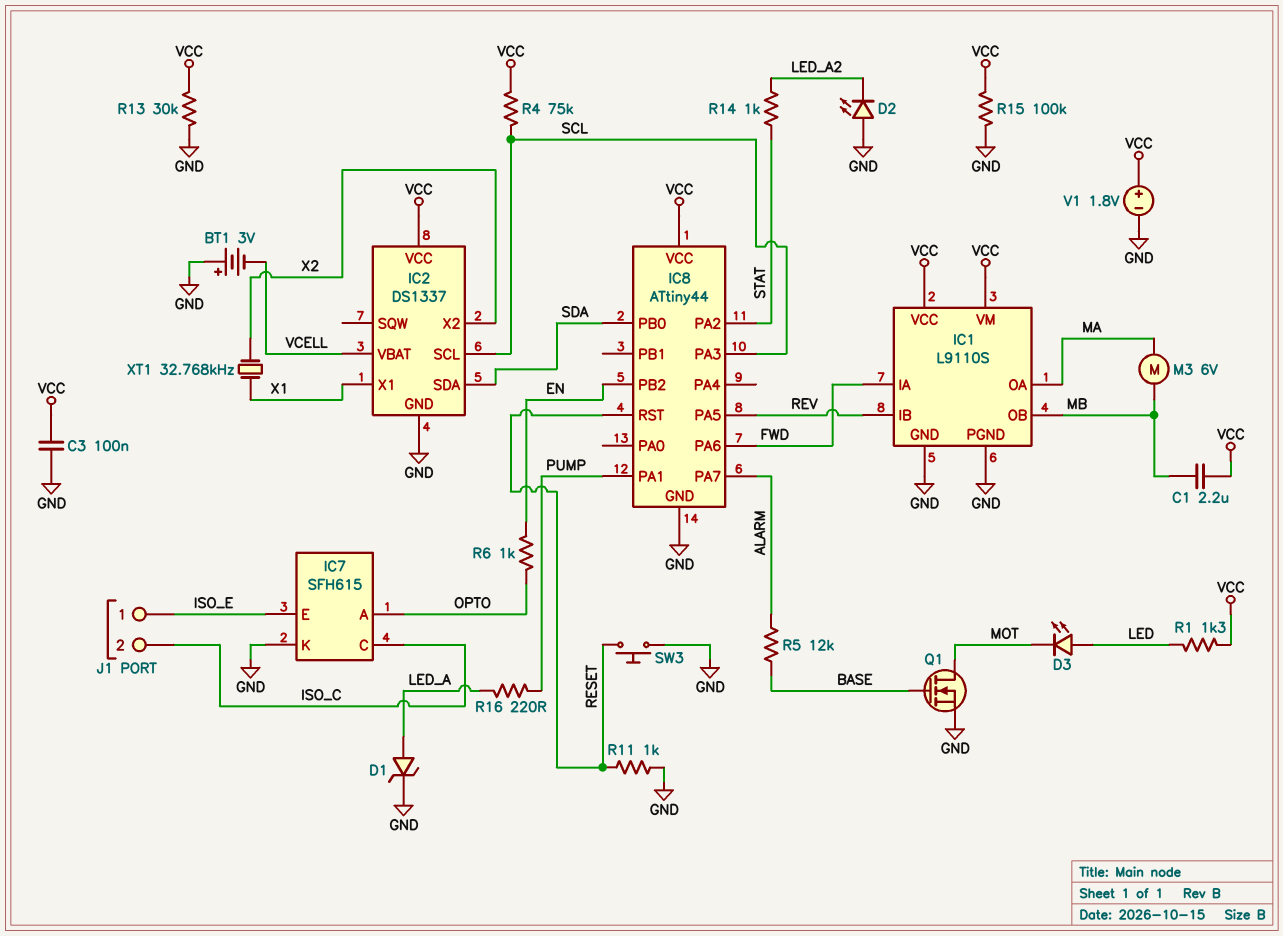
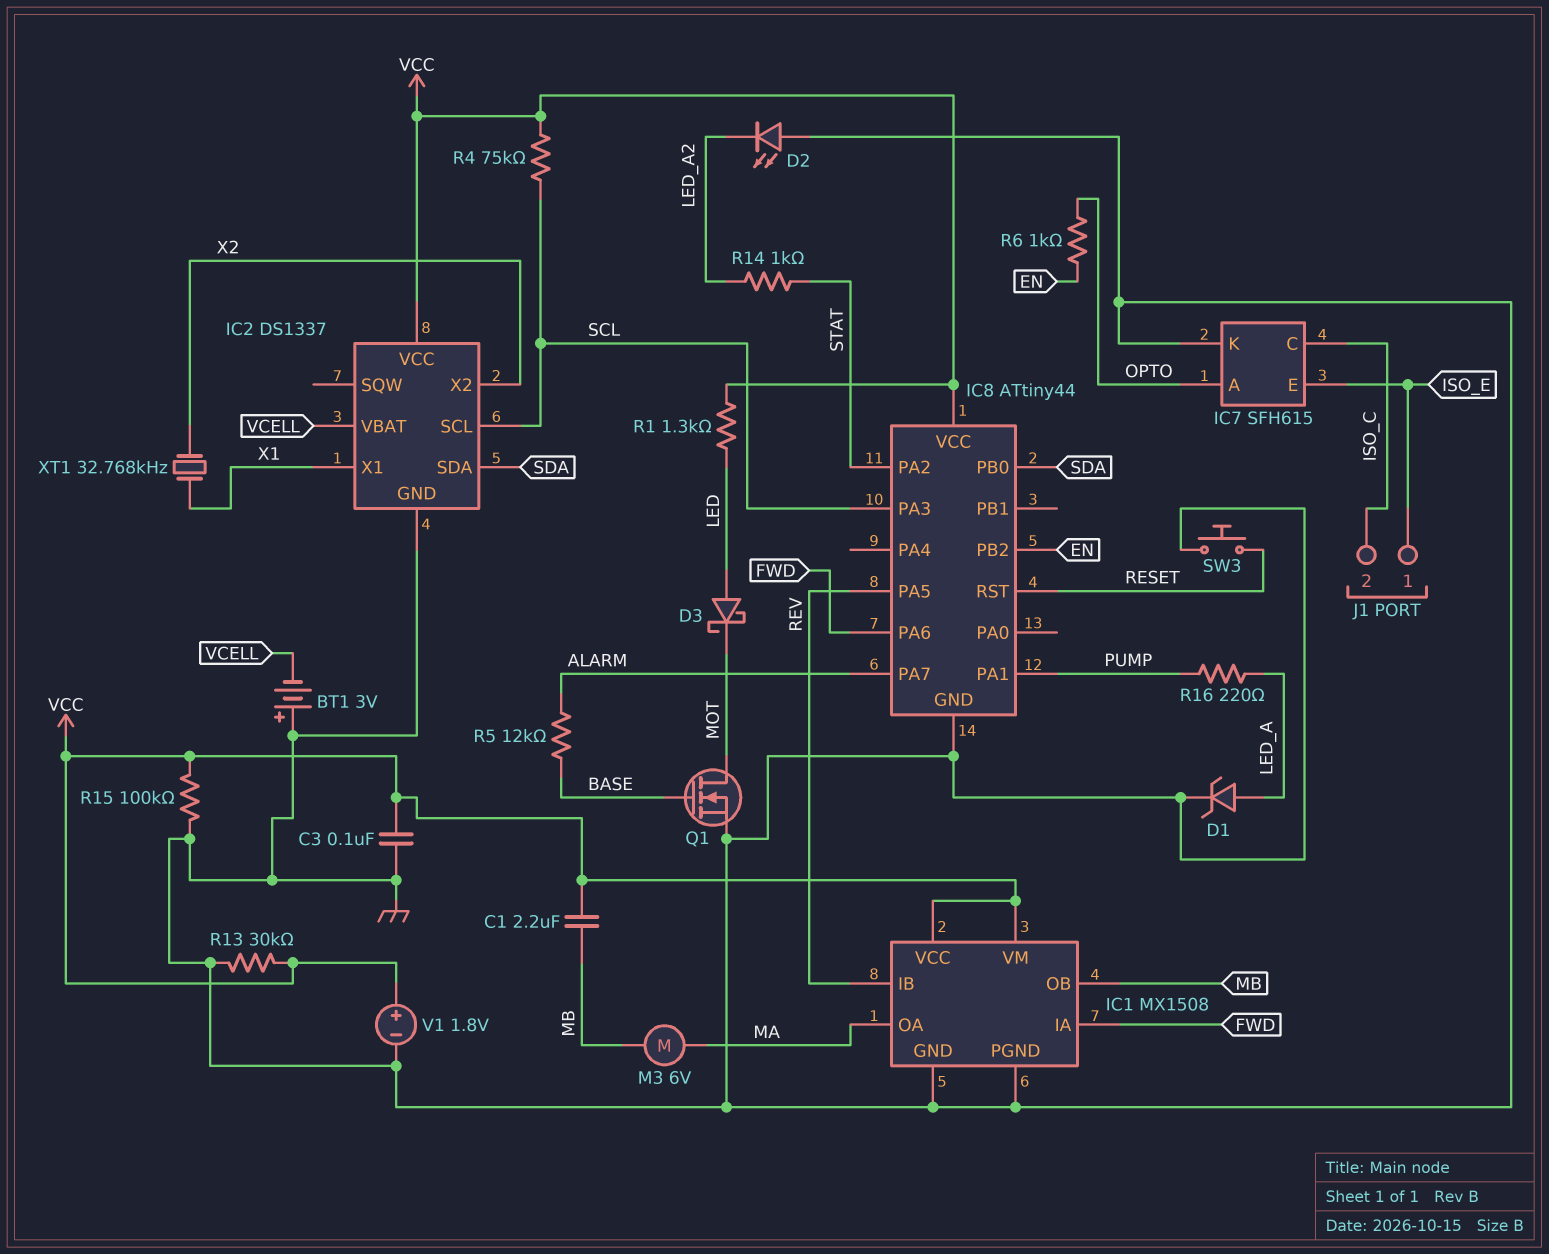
D3: LED (A LED, K MOT) -> schottky (A LED, K MOT)
IC1: L9110S -> MX1508
R11: 1k (GND, RESET) -> none

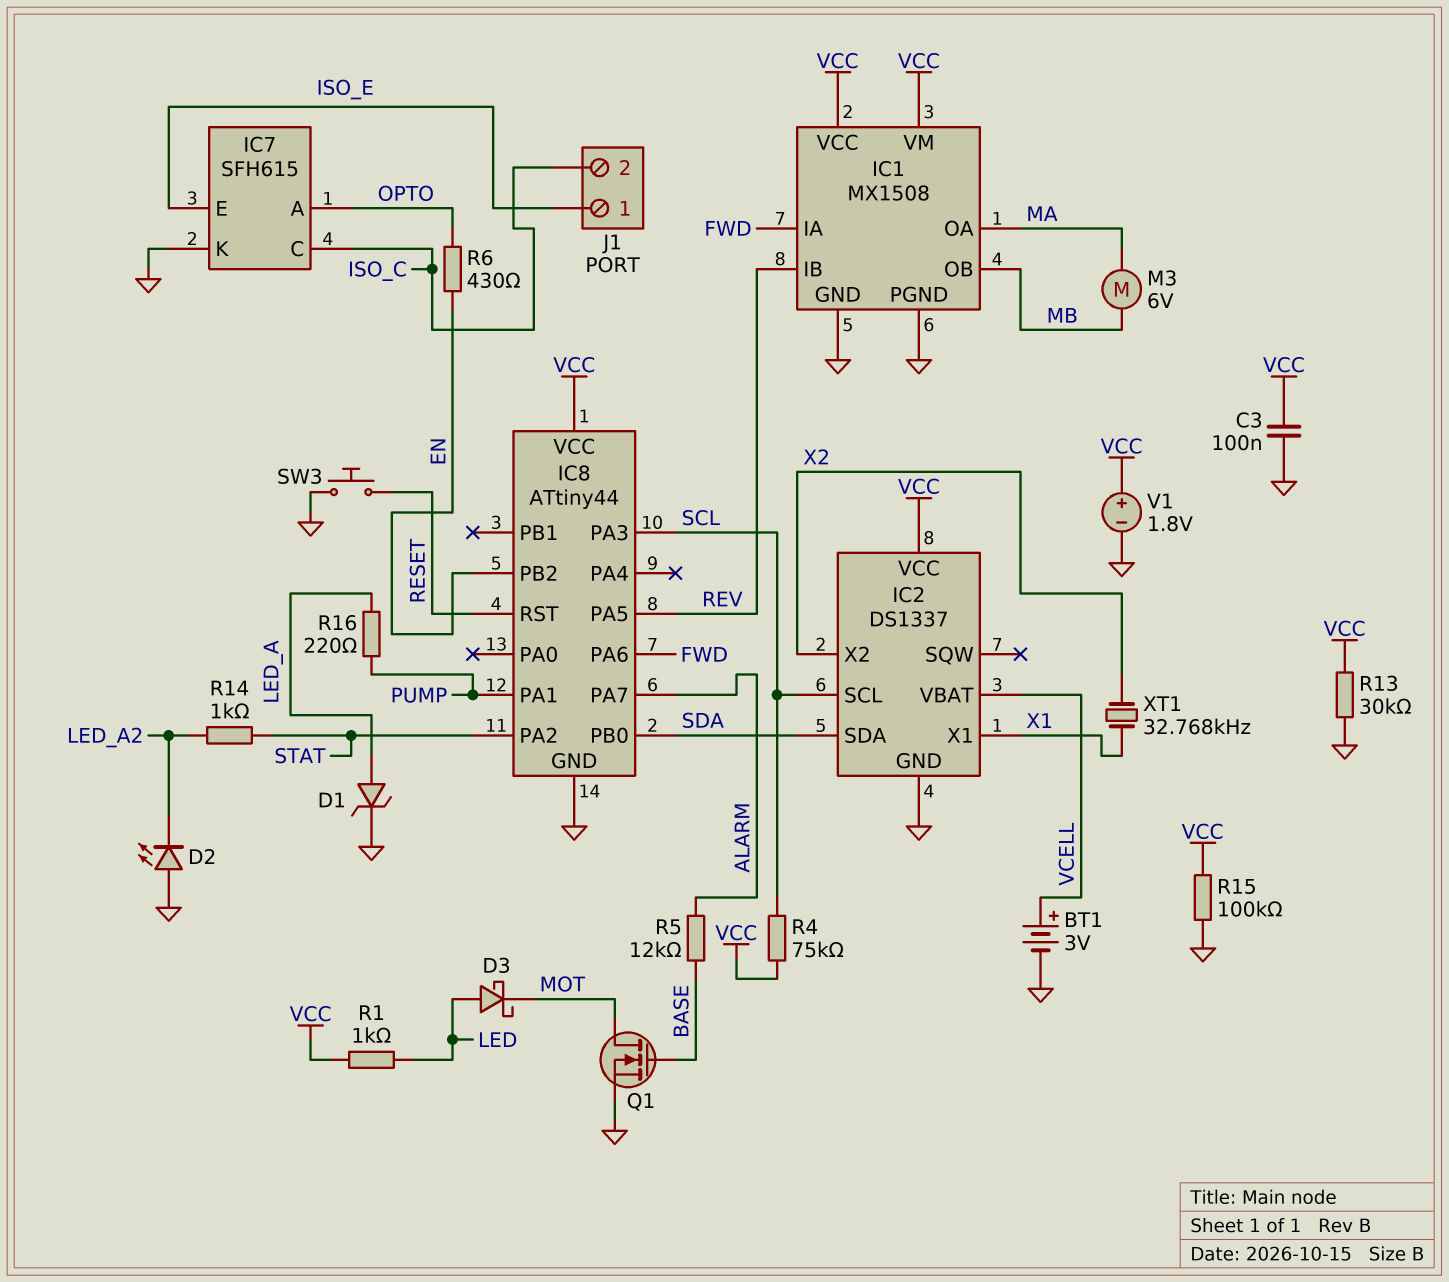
BT1: 3V (plus GND, minus VCELL) -> 3V (plus VCELL, minus GND)
C1: 2.2uF (MB, VCC) -> none
R1: 1.3k (LED, VCC) -> 1k (LED, VCC)
R6: 1k (EN, OPTO) -> 430 (EN, OPTO)

